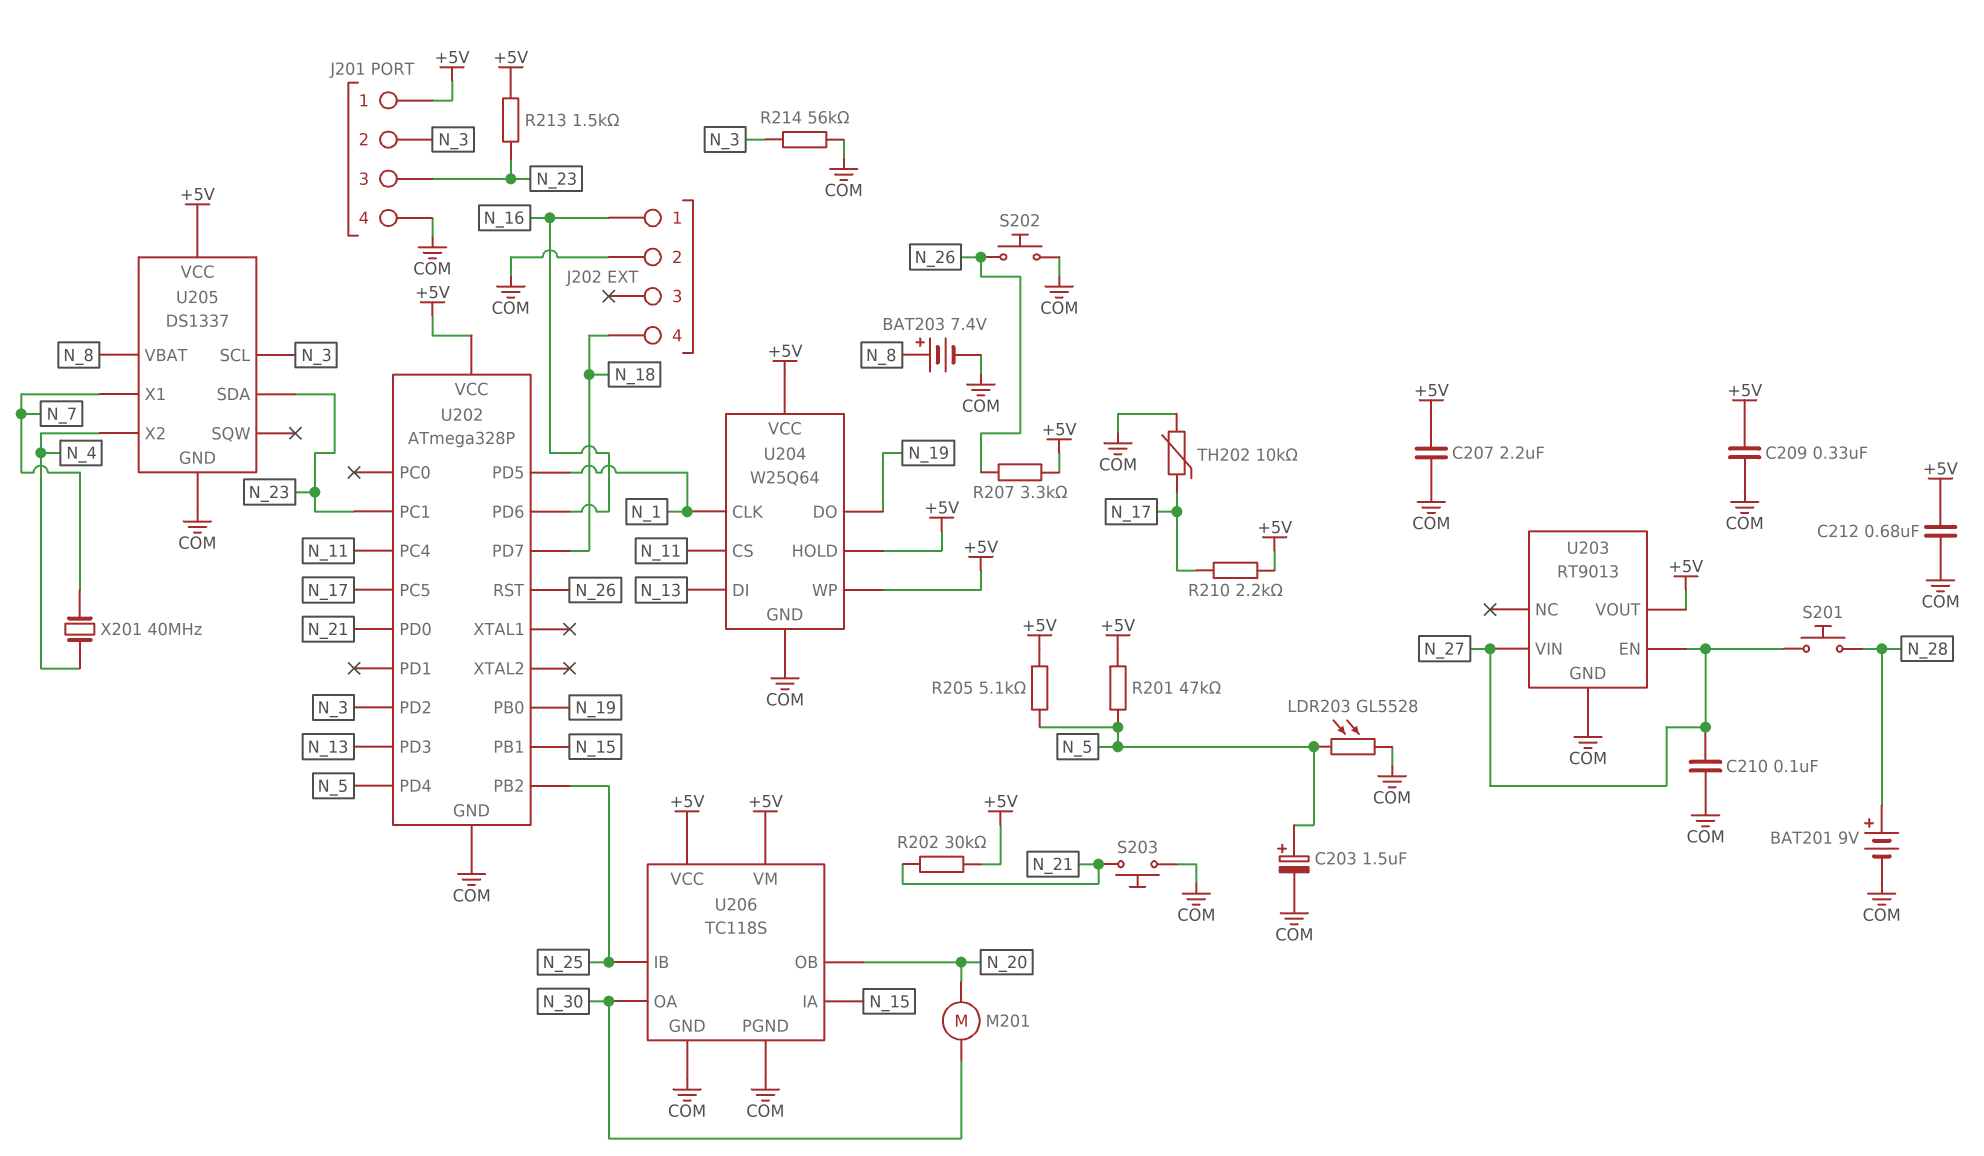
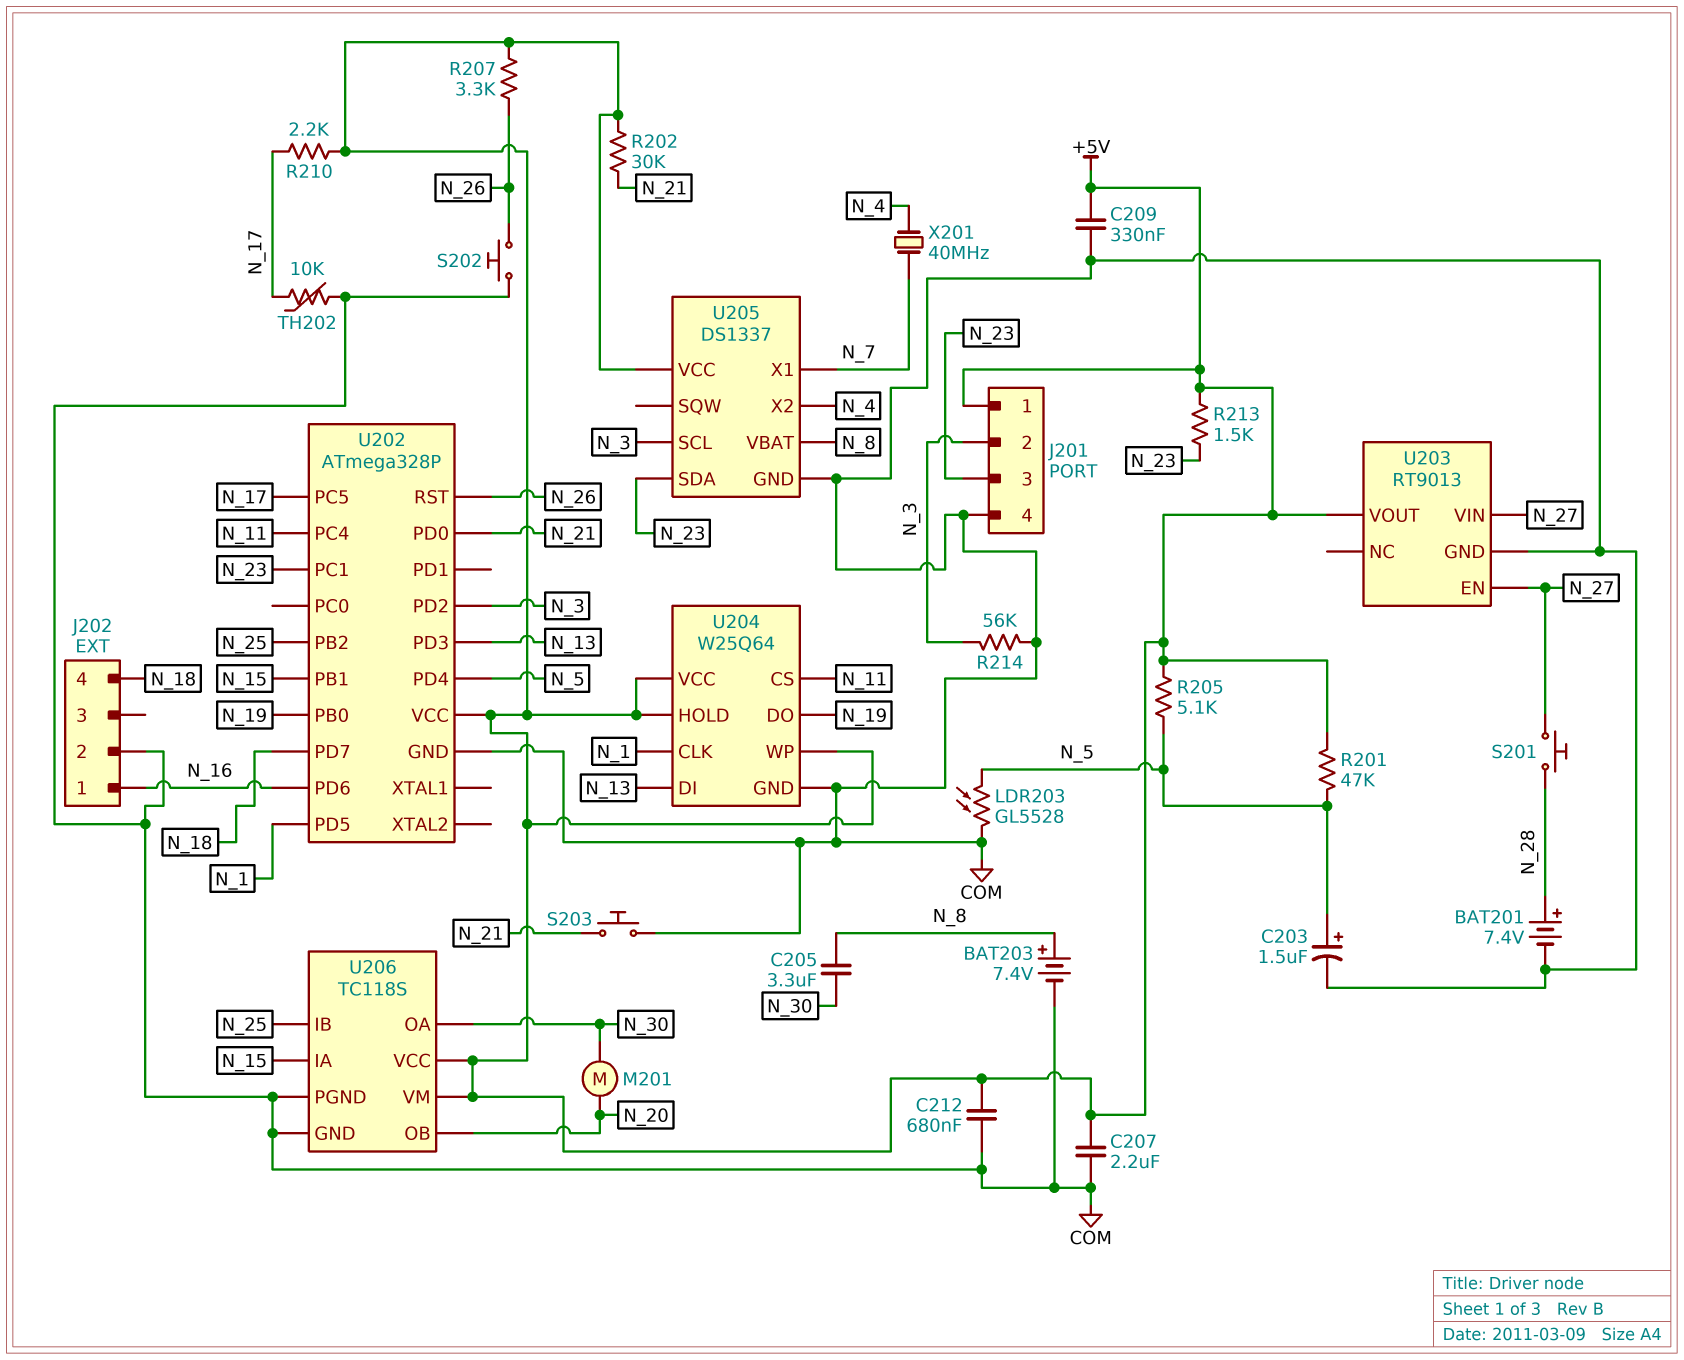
BAT201: 9V (plus N_28, minus COM) -> 7.4V (plus N_28, minus COM)
C205: none -> 3.3uF (N_8, N_30)
C210: 100nF (COM, N_27) -> none

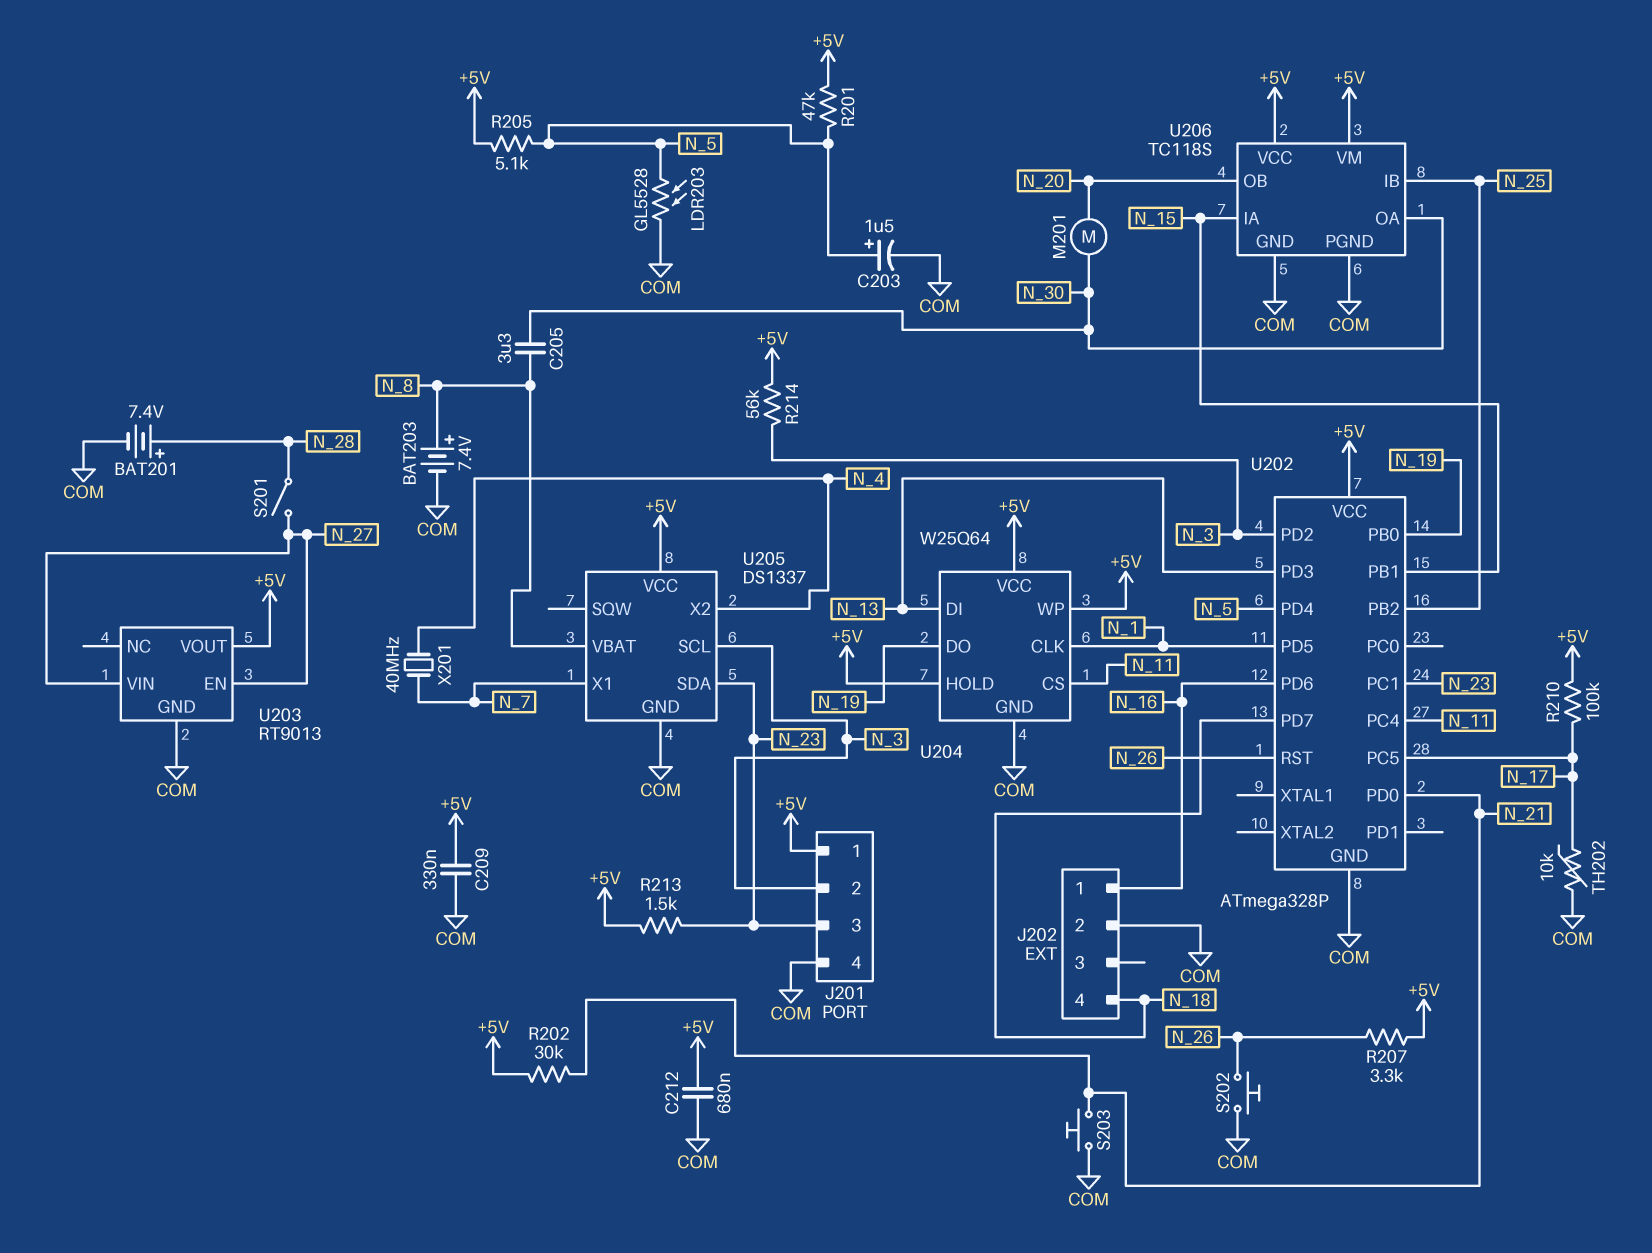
C207: 2.2uF (+5V, COM) -> none
R210: 2.2k (+5V, N_17) -> 100k (+5V, N_17)
R214: 56k (COM, N_3) -> 56k (+5V, N_3)
S201: button (N_27, N_28) -> switch (N_27, N_28)

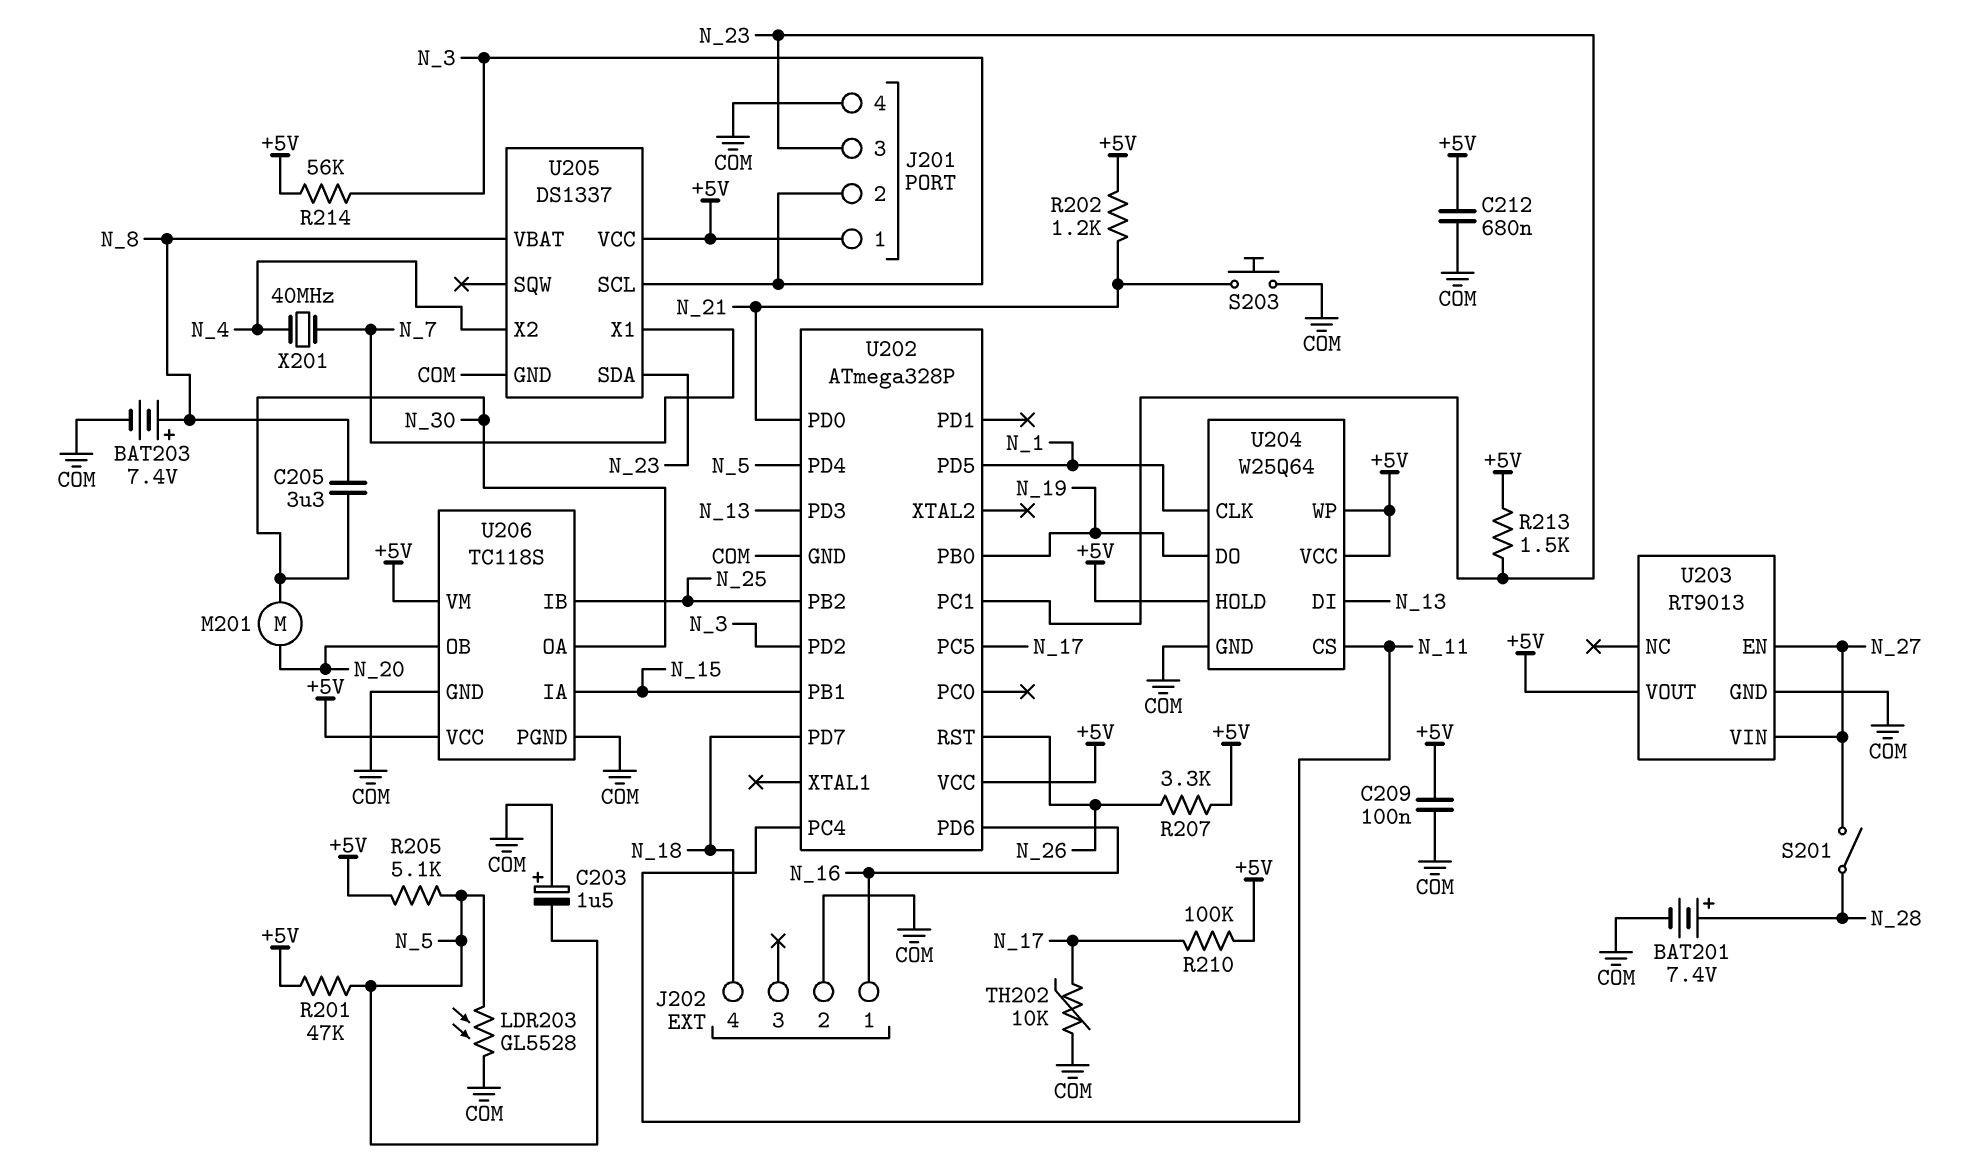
C203: 1.5uF (plus N_5, minus COM) -> 1.5uF (plus COM, minus N_5)
C209: 330nF (+5V, COM) -> 100nF (+5V, COM)
R202: 30k (+5V, N_21) -> 1.2k (+5V, N_21)
S202: button (COM, N_26) -> none

